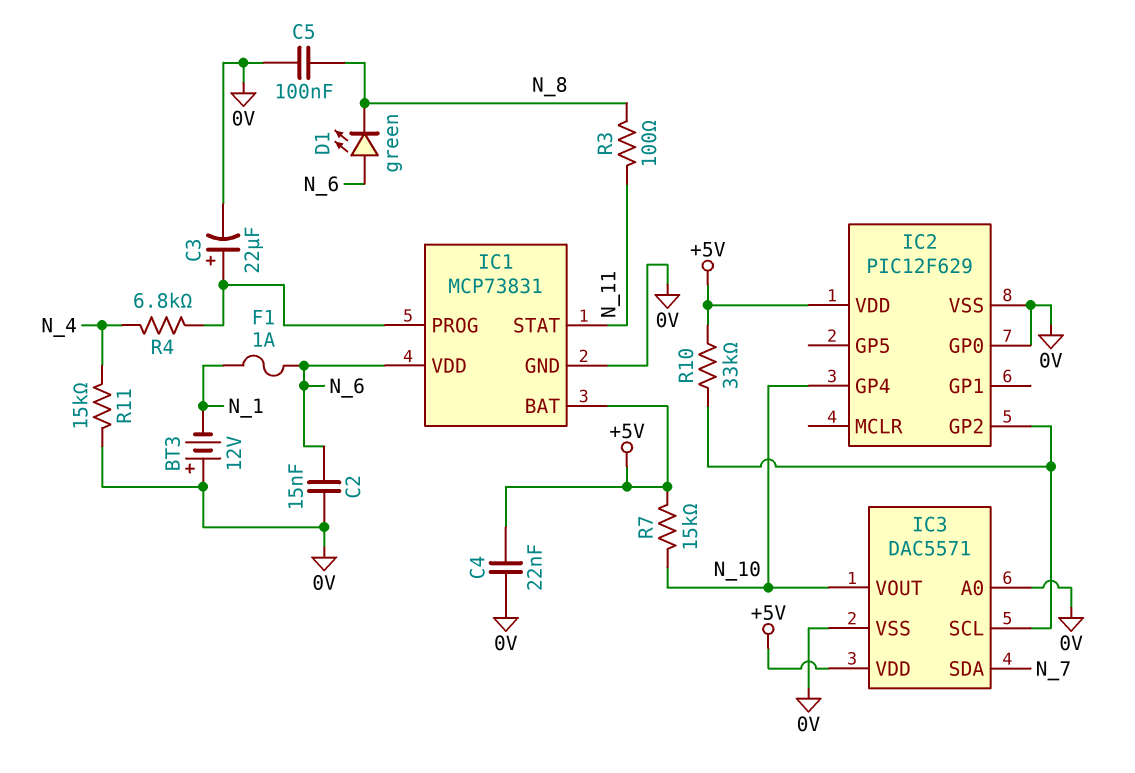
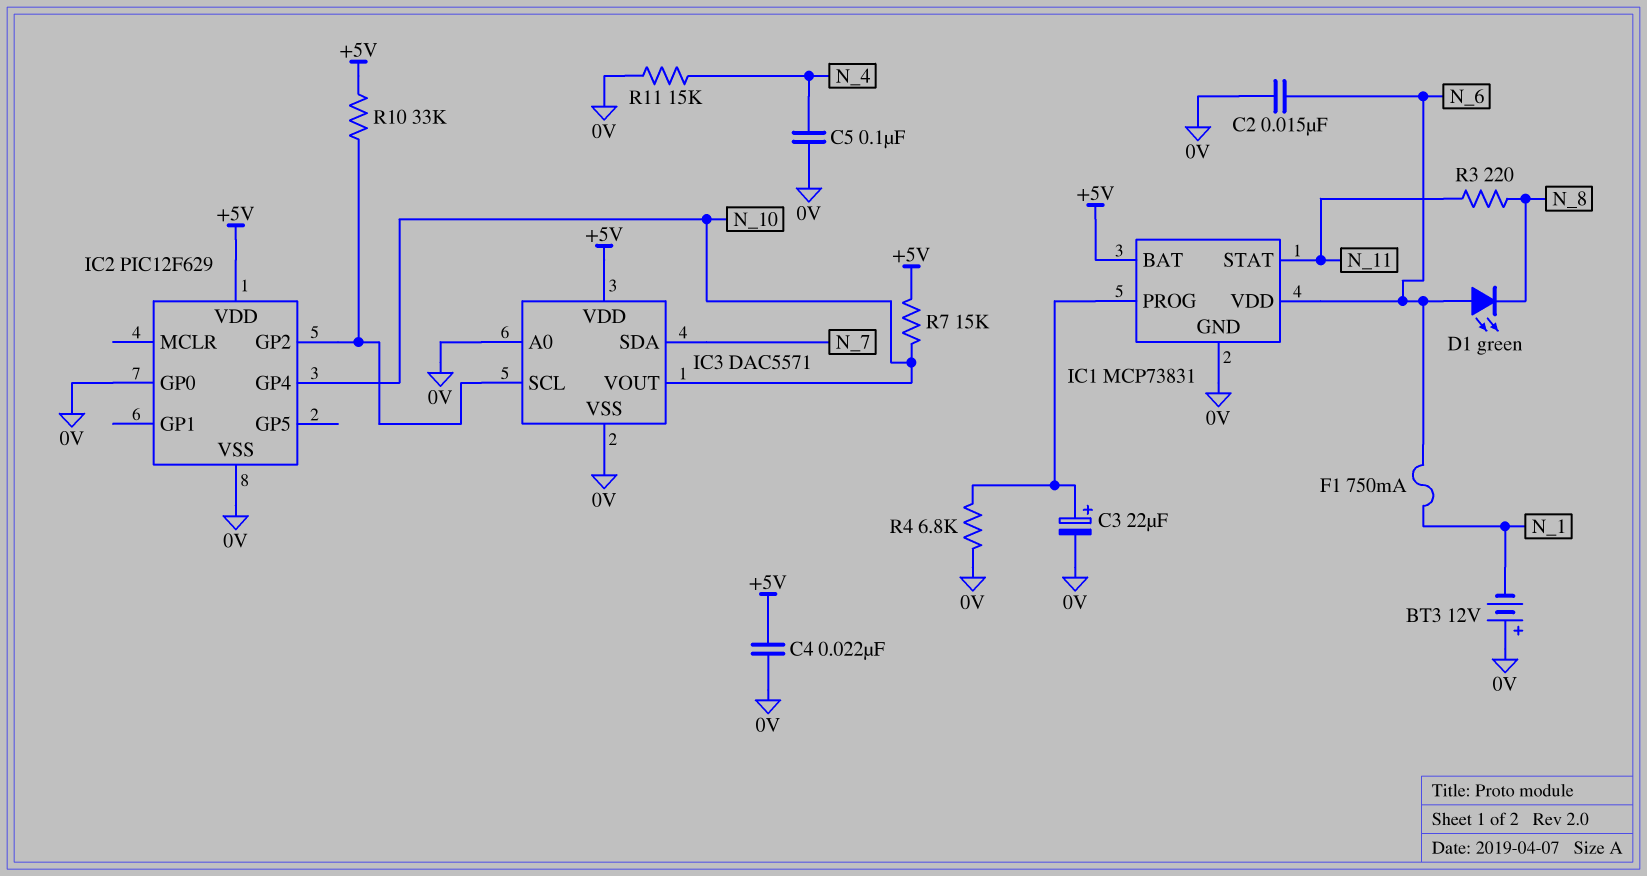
C5: 100nF (0V, N_8) -> 100nF (0V, N_4)
F1: 1A (N_1, N_6) -> 750mA (N_1, N_6)
R3: 100 (N_8, N_11) -> 220 (N_8, N_11)
R4: 6.8k (IC1/PROG, N_4) -> 6.8k (0V, IC1/PROG)

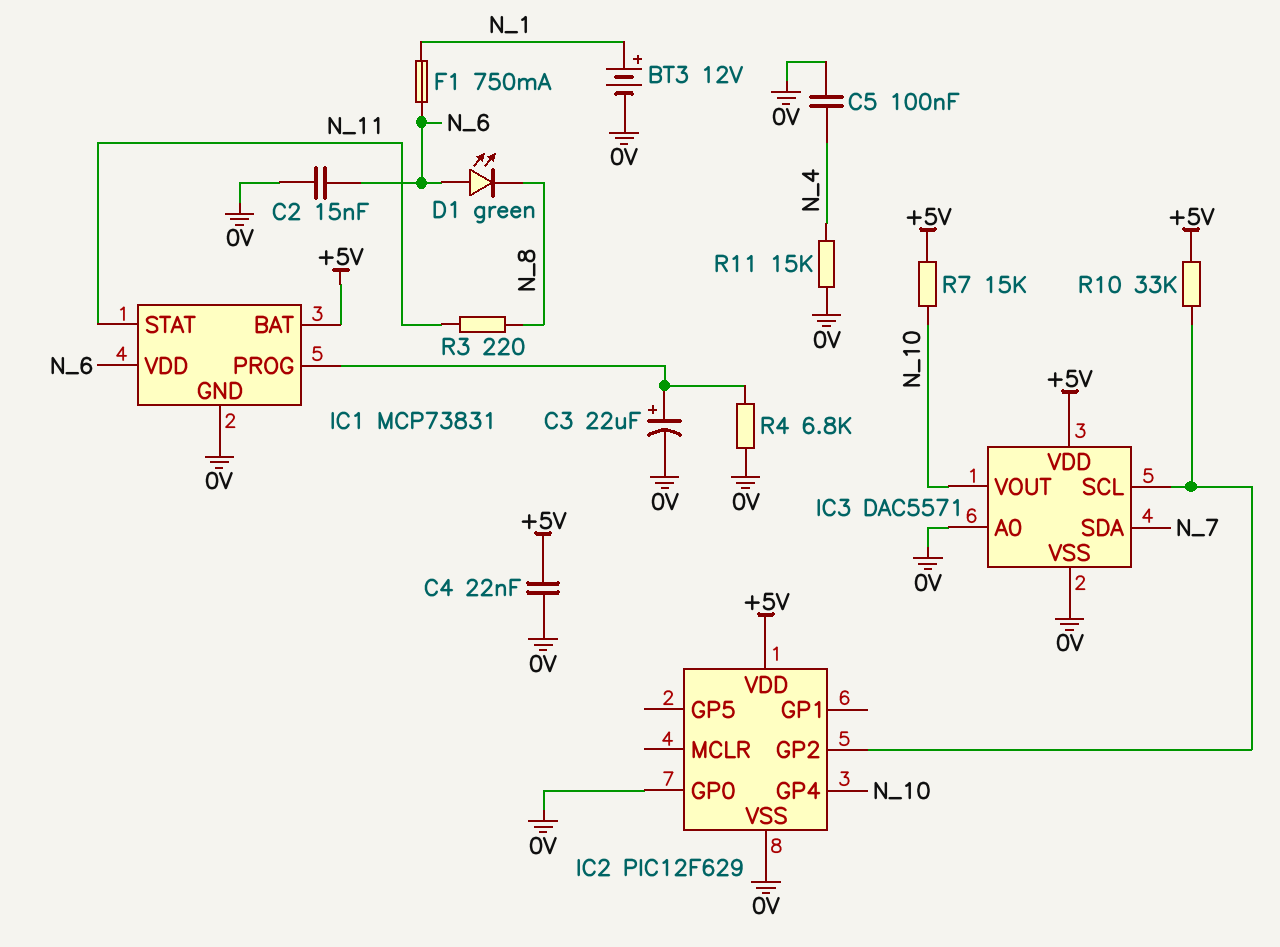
BT3: 12V (plus 0V, minus N_1) -> 12V (plus N_1, minus 0V)

